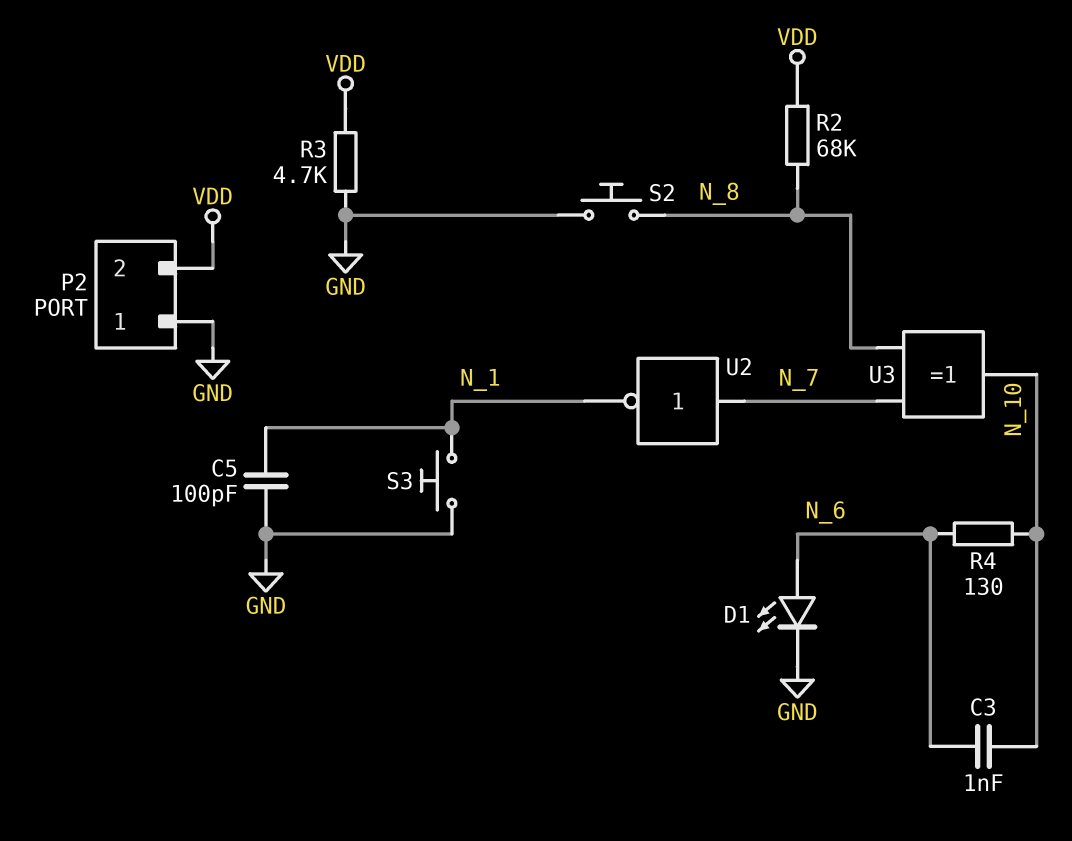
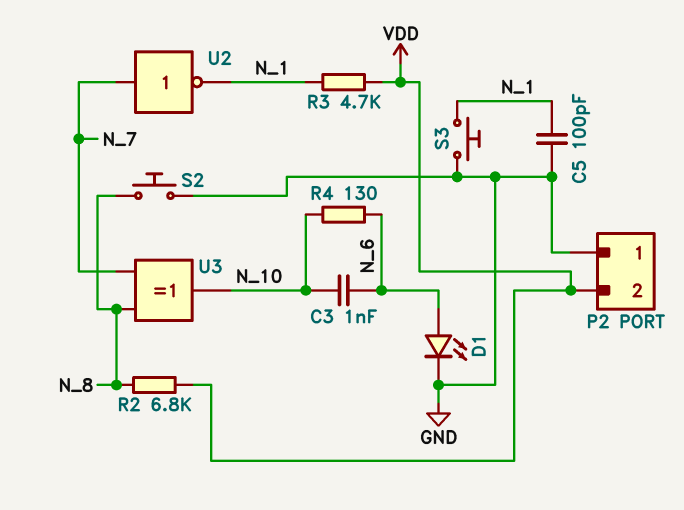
R2: 68k (N_8, VDD) -> 6.8k (N_8, VDD)
R3: 4.7k (GND, VDD) -> 4.7k (N_1, VDD)

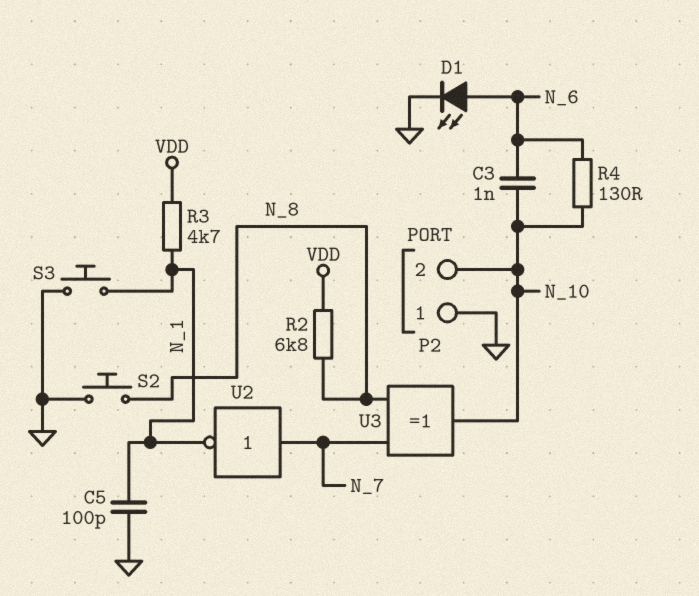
P2 pin 2: VDD -> N_10

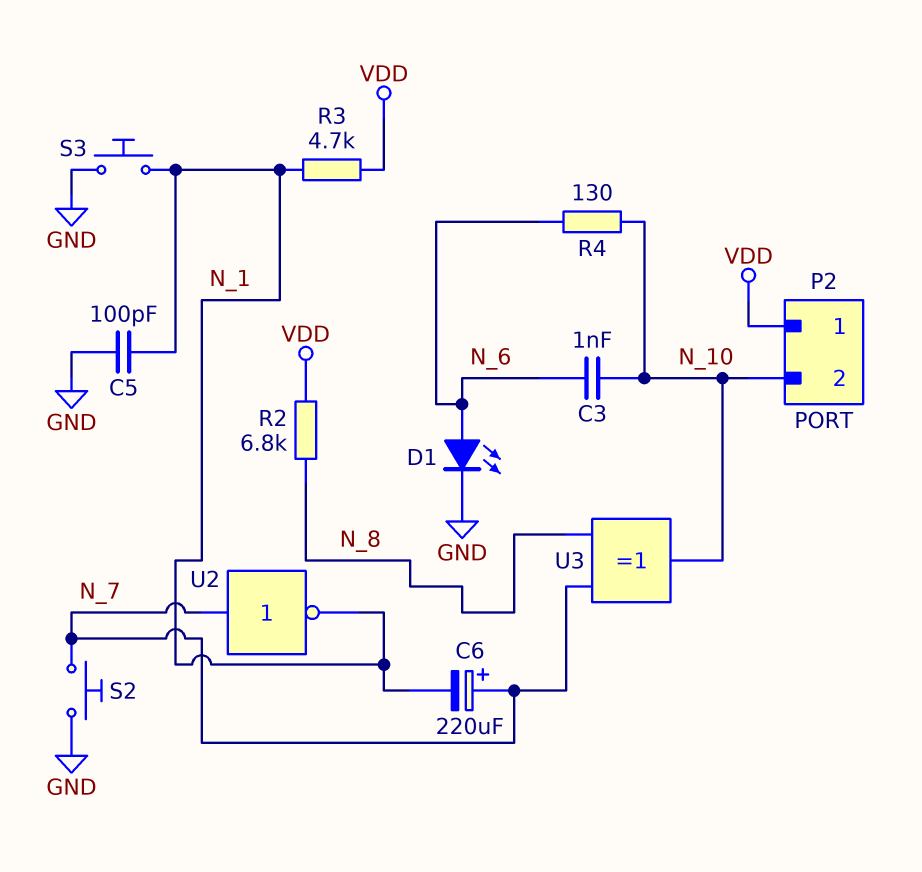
C6: none -> 220uF (plus N_7, minus N_1)
P2 pin 1: GND -> VDD
S2: button (GND, N_8) -> button (GND, N_7)

